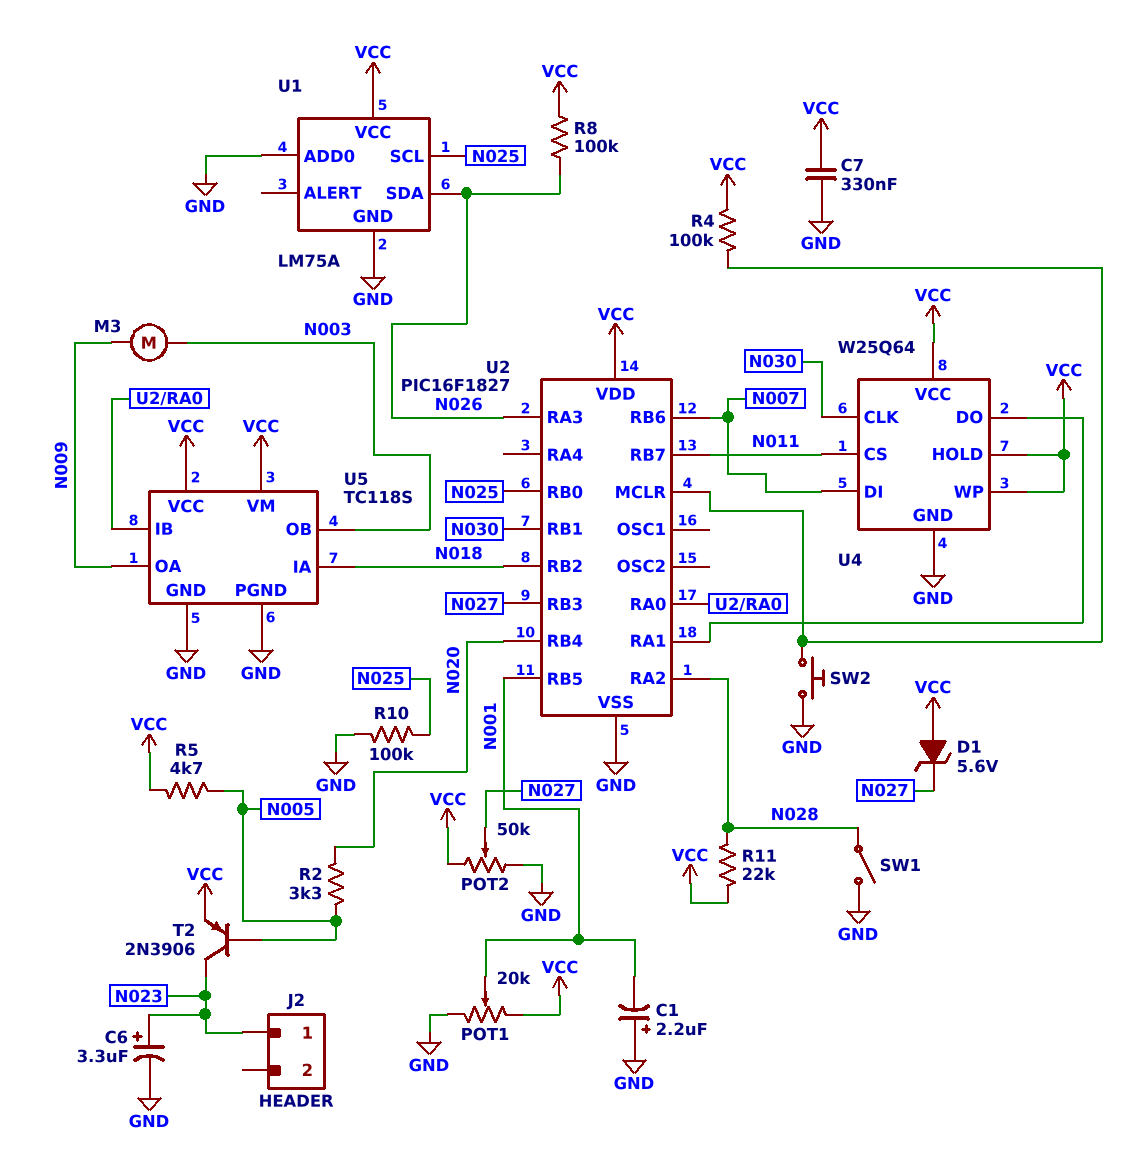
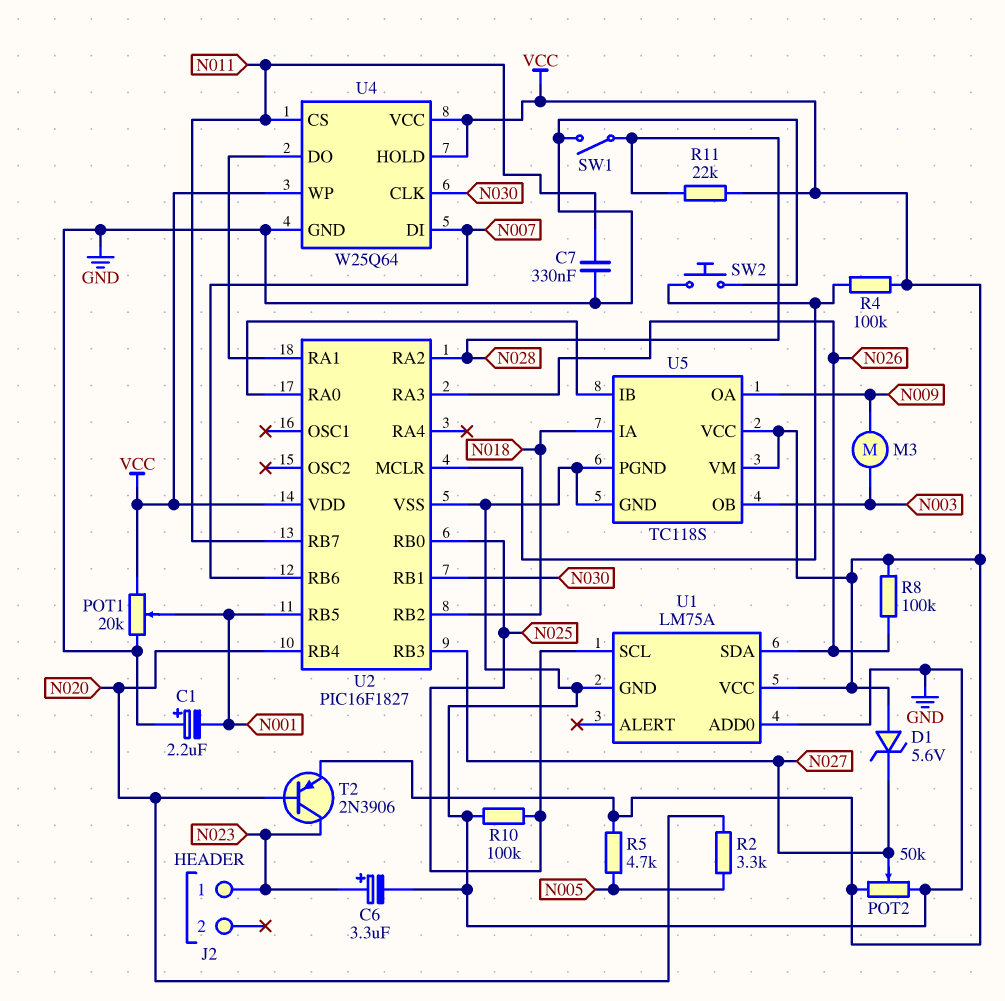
C7: 330nF (GND, VCC) -> 330nF (GND, N011)
T2: PNP 2N3906 (B N005, C N023, E VCC) -> PNP 2N3906 (B N020, C N023, E VCC)

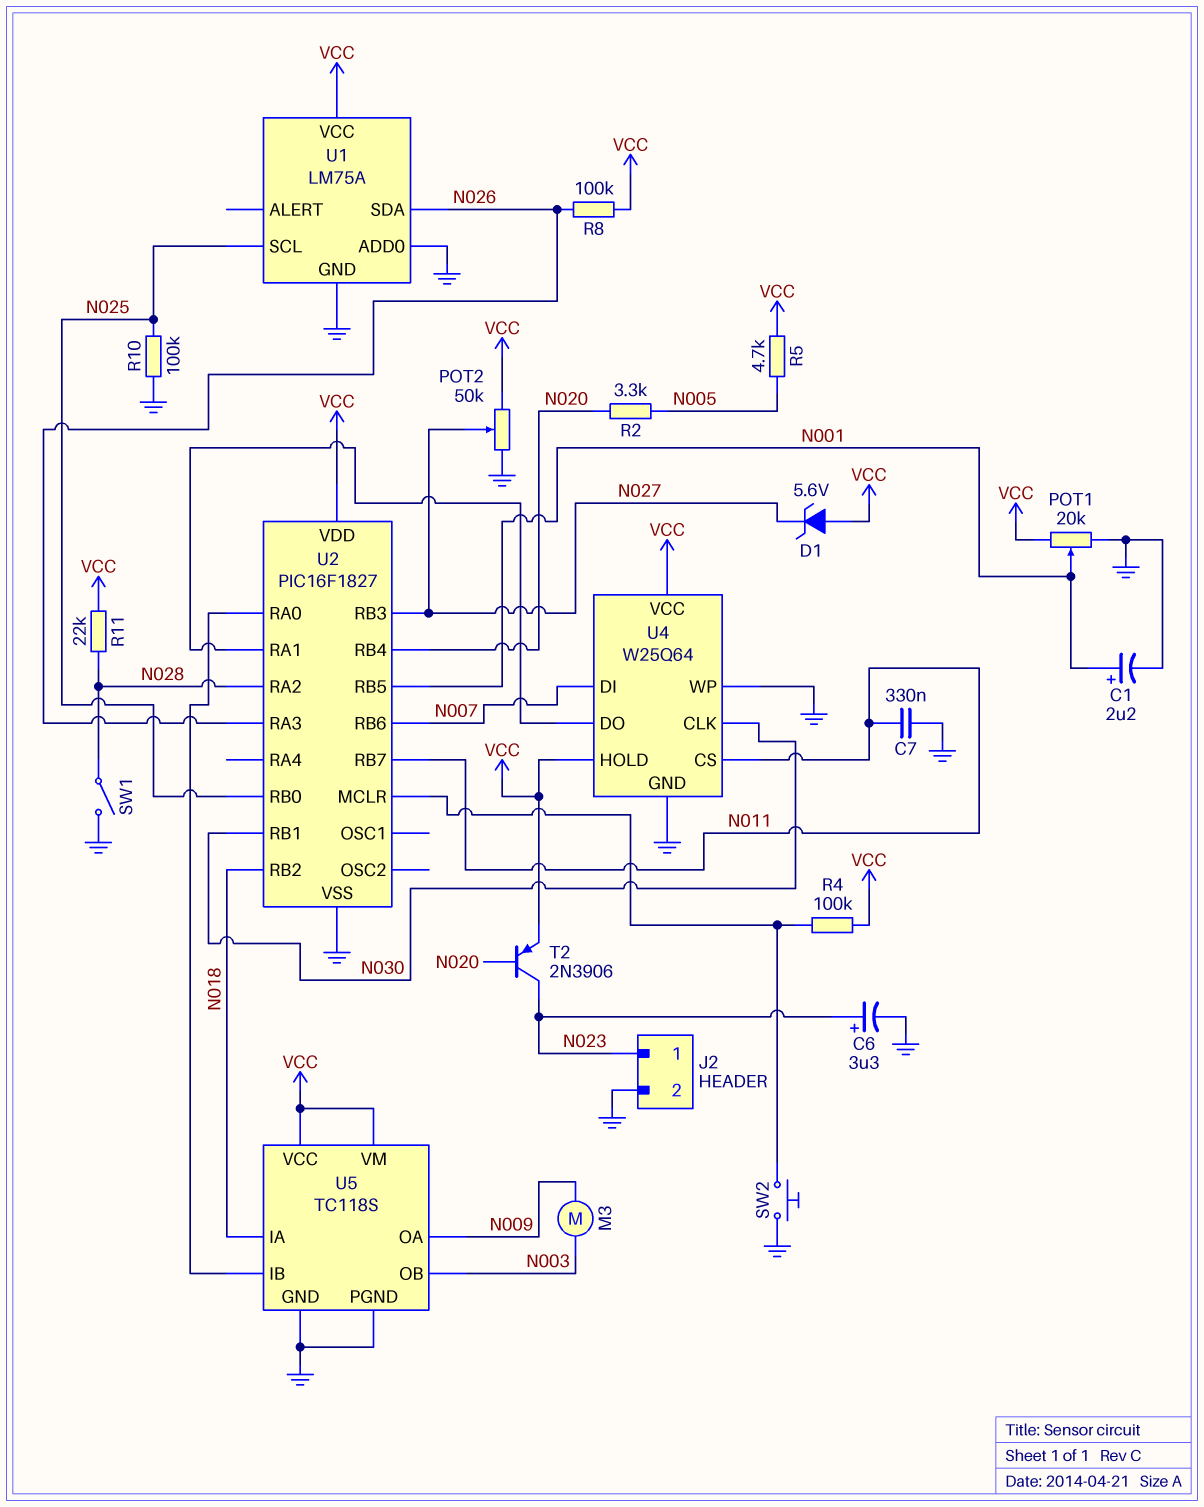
C1: 2.2uF (plus GND, minus N001) -> 2.2uF (plus N001, minus GND)
J2 pin 2: none -> GND
U4 pin WP: VCC -> GND

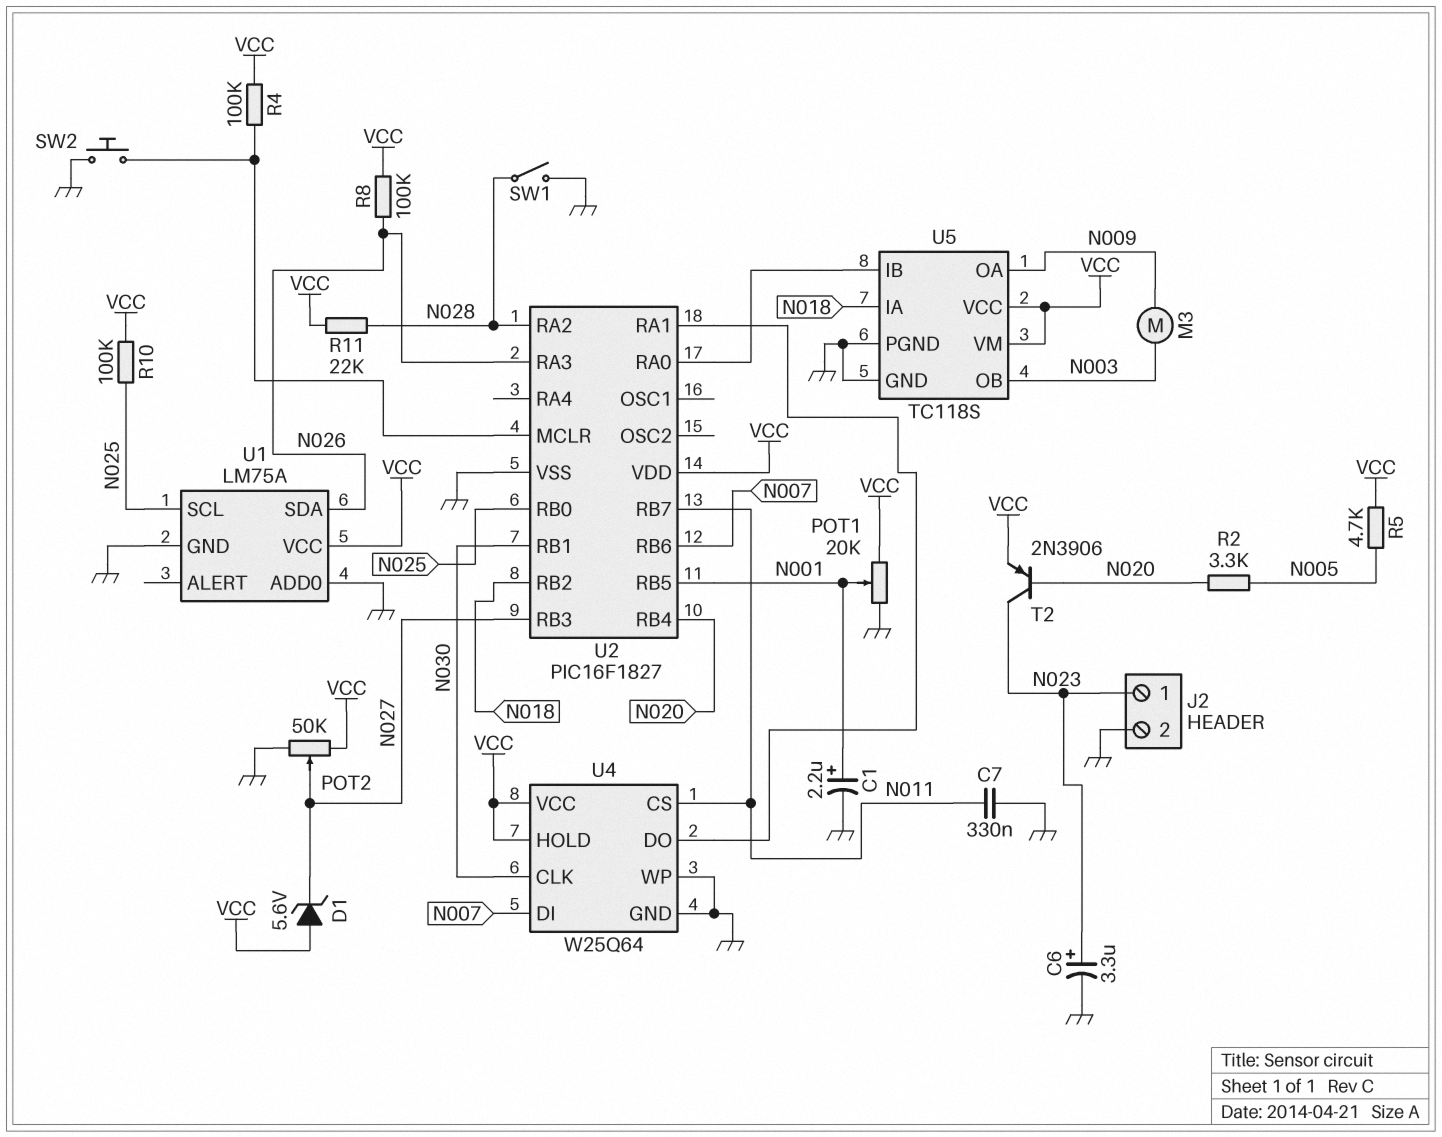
R10: 100k (GND, N025) -> 100k (N025, VCC)

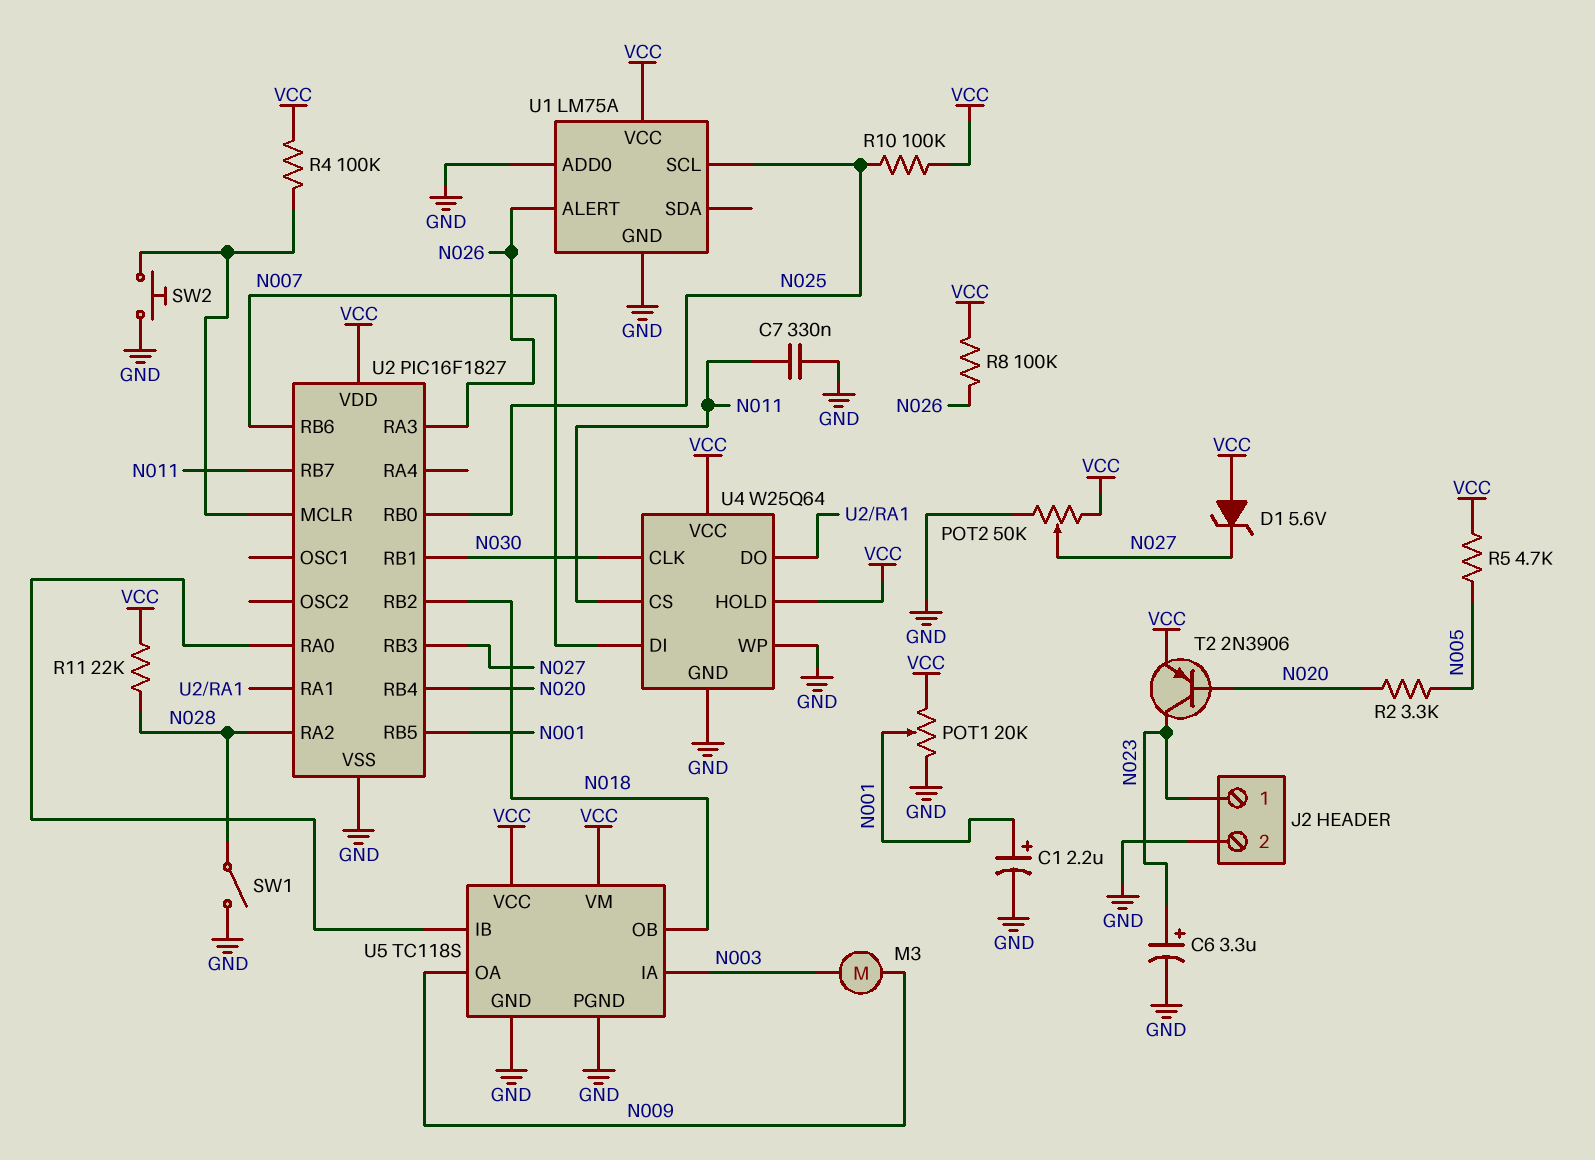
U1 pin ALERT: none -> N026
U1 pin SDA: N026 -> none
U5 pin IA: N018 -> N003
U5 pin OB: N003 -> N018

